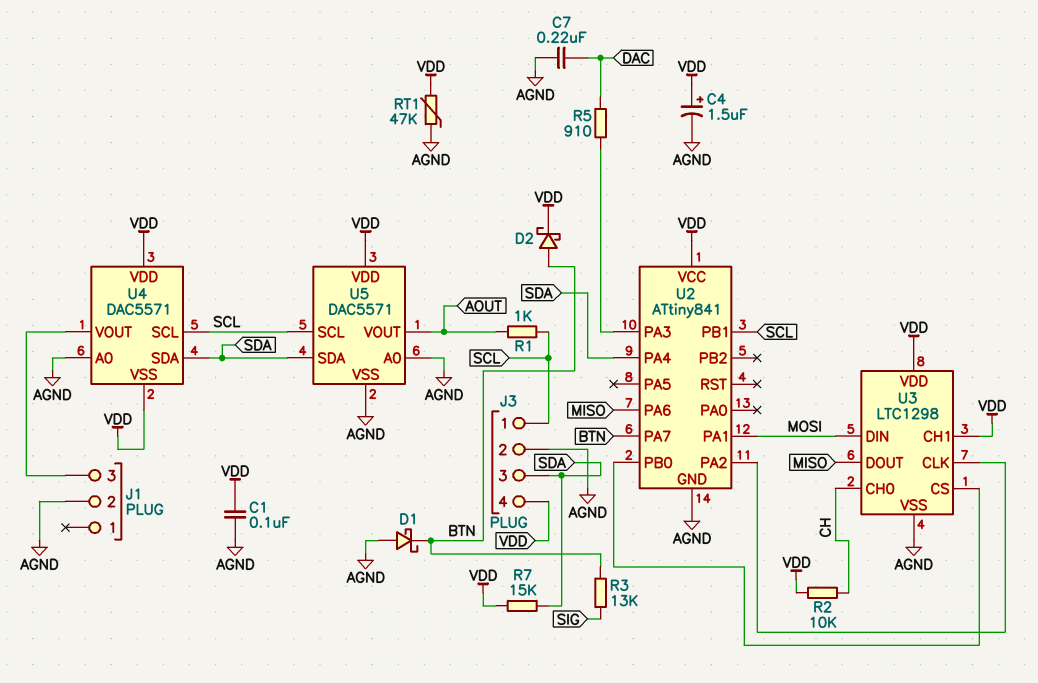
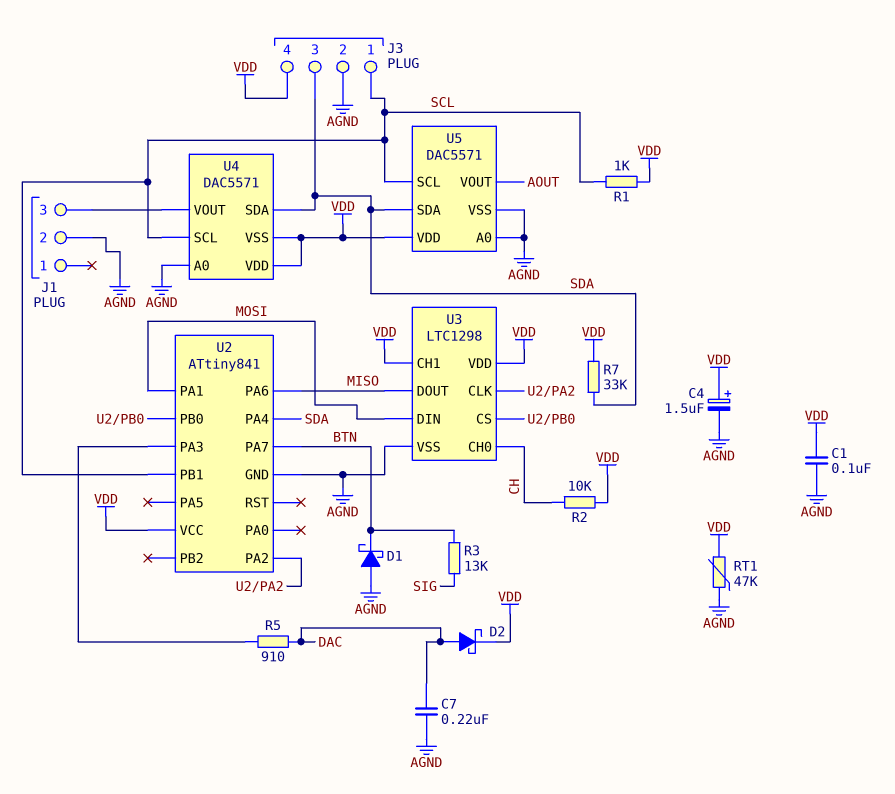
D2: schottky (A BTN, K VDD) -> schottky (A DAC, K VDD)
R1: 1k (AOUT, SCL) -> 1k (SCL, VDD)
R7: 15k (SDA, VDD) -> 33k (SDA, VDD)

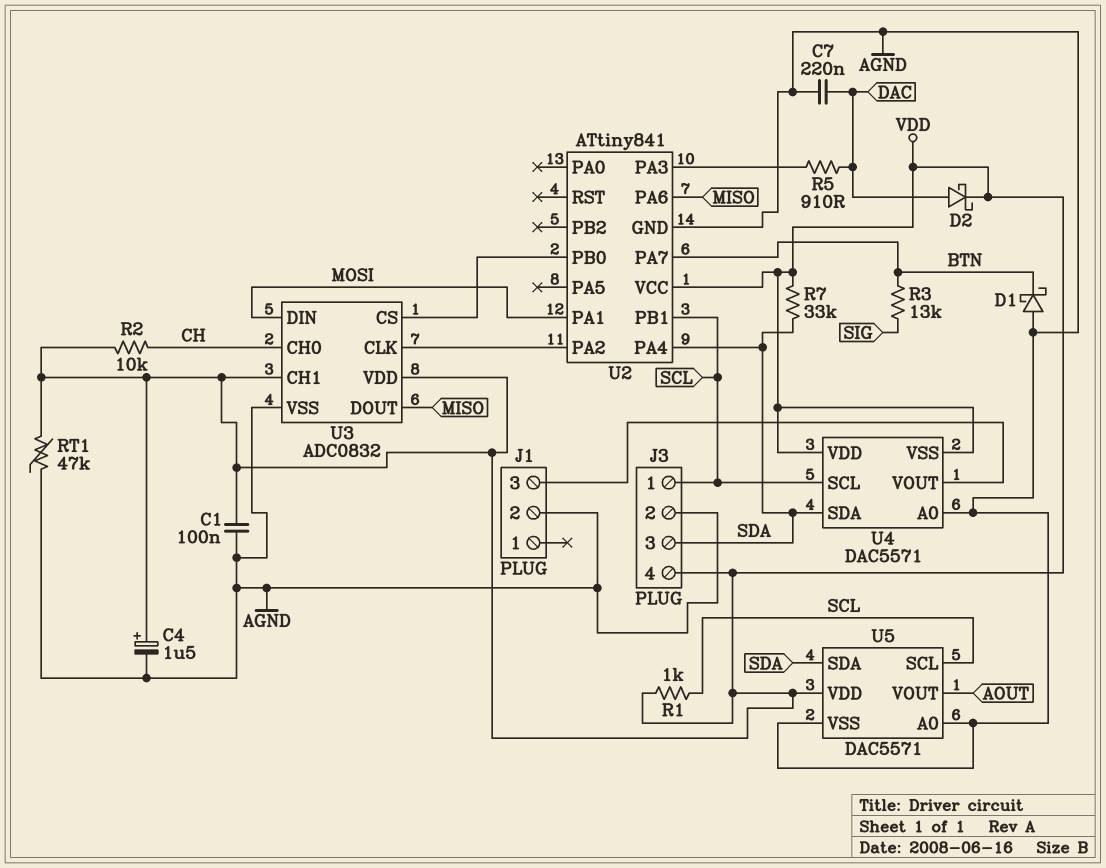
U3: LTC1298 -> ADC0832

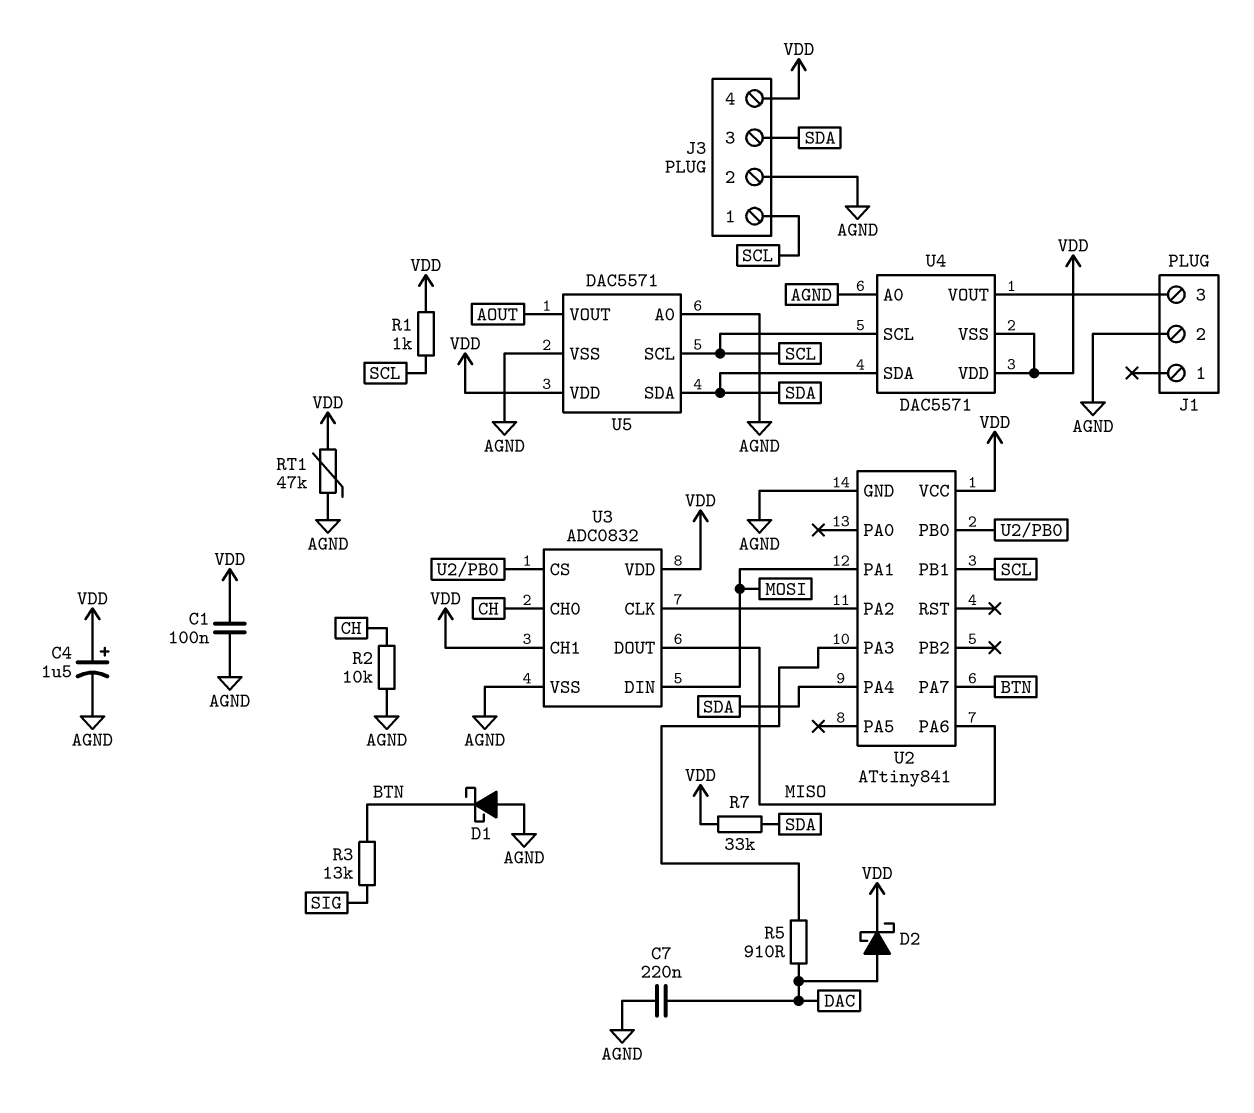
R2: 10k (CH, VDD) -> 10k (AGND, CH)

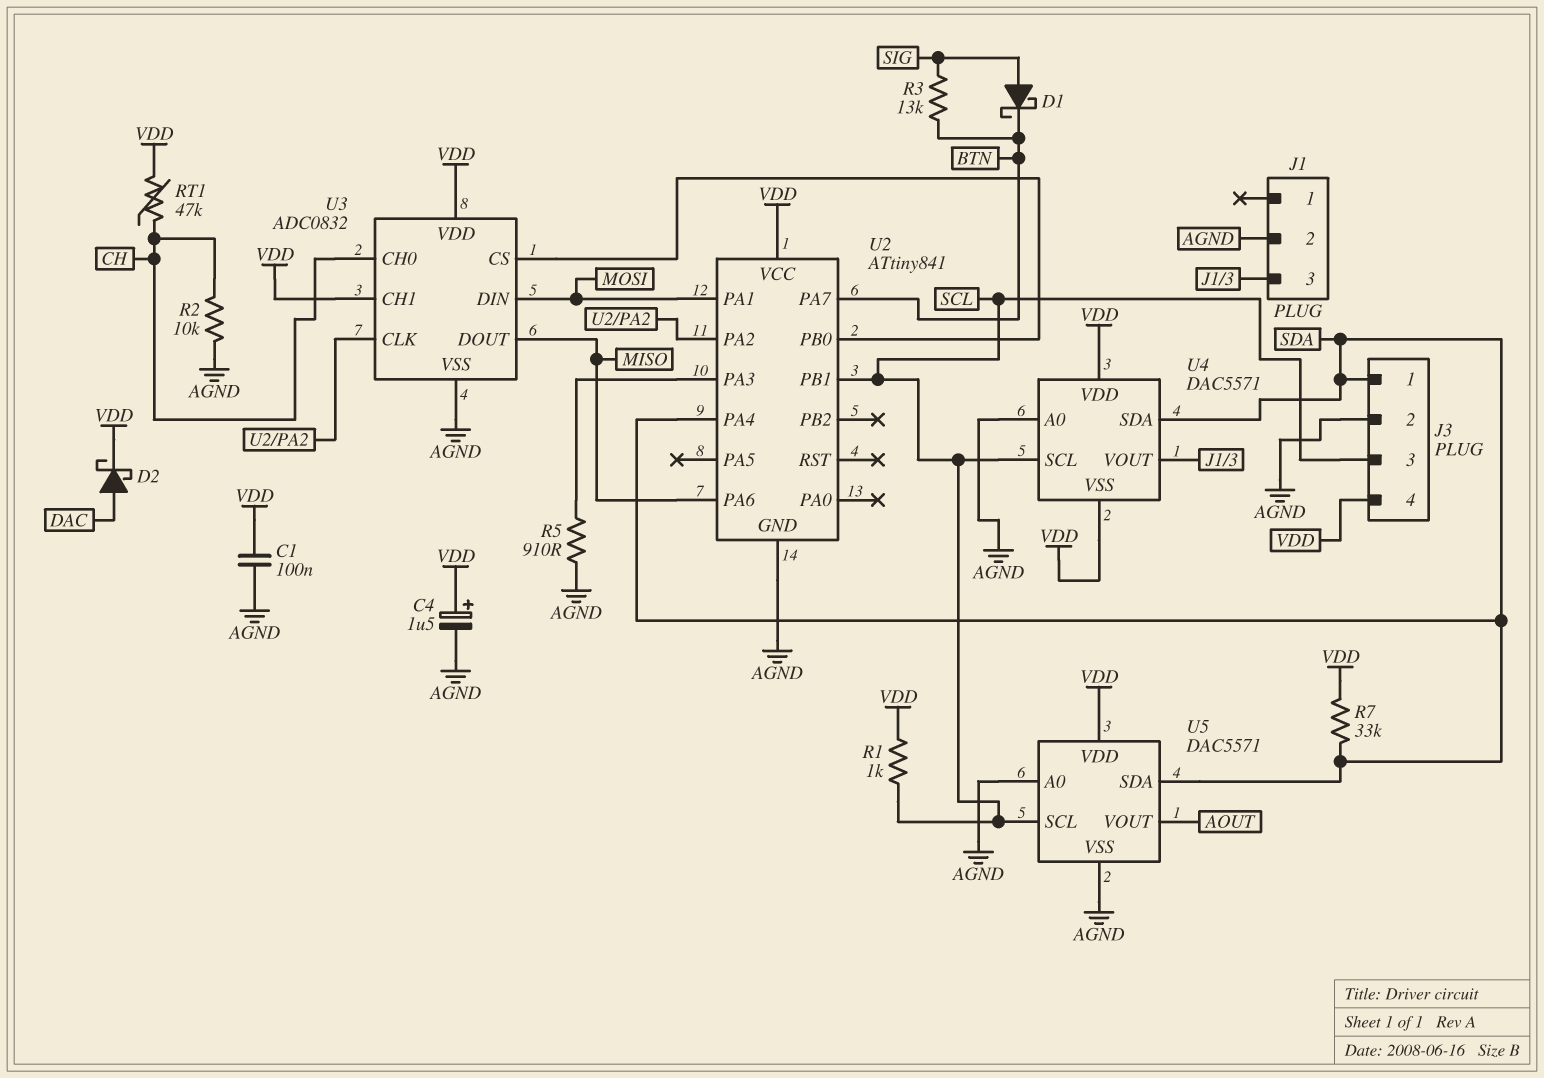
C7: 220nF (AGND, DAC) -> none
D1: schottky (A AGND, K BTN) -> schottky (A SIG, K BTN)
J3 pin 1: SCL -> SDA
J3 pin 3: SDA -> SCL
R5: 910 (DAC, U2/PA3) -> 910 (AGND, U2/PA3)
RT1: 47k (AGND, VDD) -> 47k (CH, VDD)

